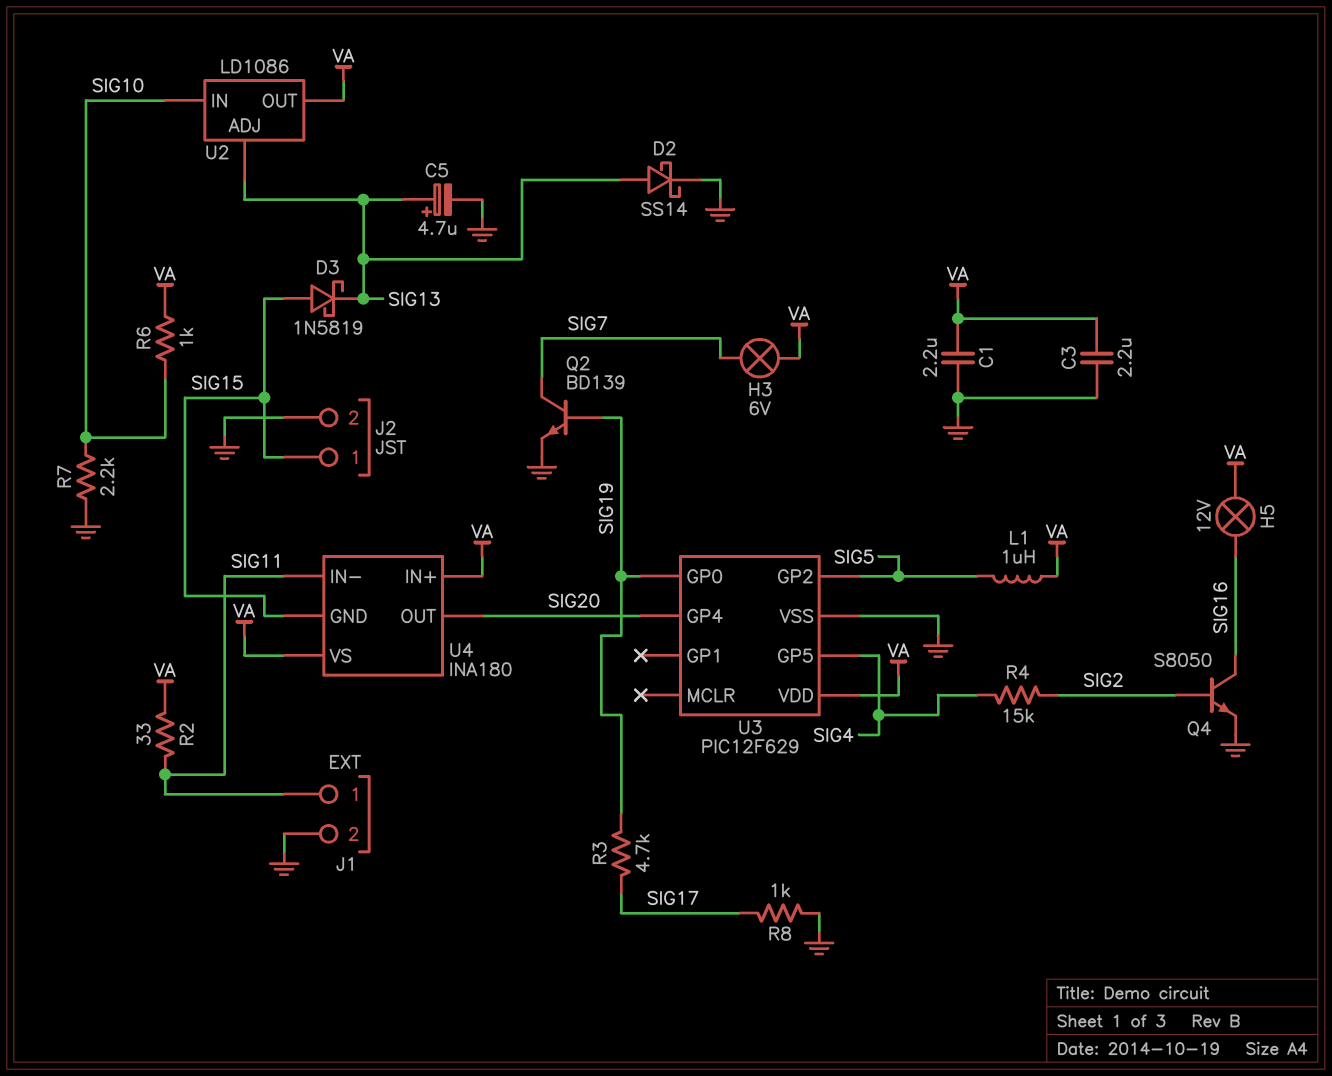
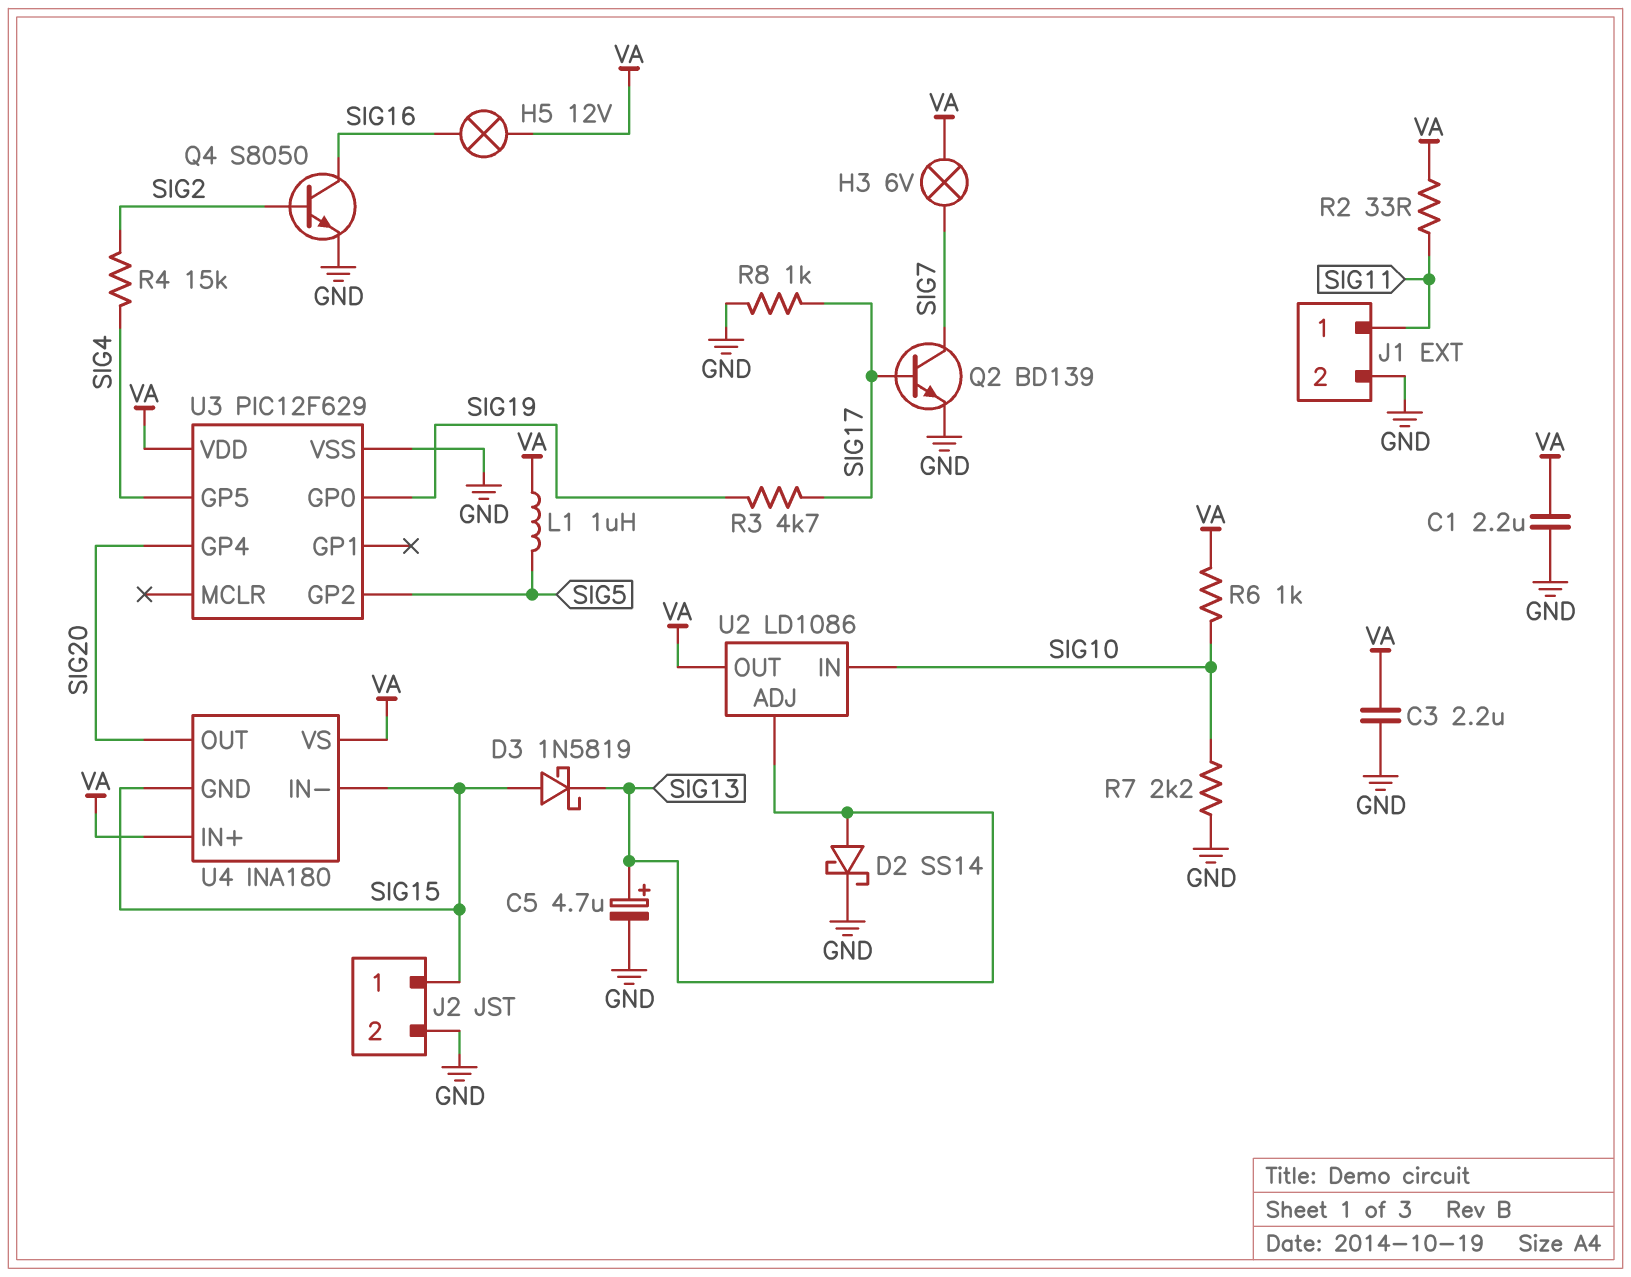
Q2: NPN BD139 (B SIG19, C SIG7, E GND) -> NPN BD139 (B SIG17, C SIG7, E GND)
U4 pin IN-: SIG11 -> SIG15

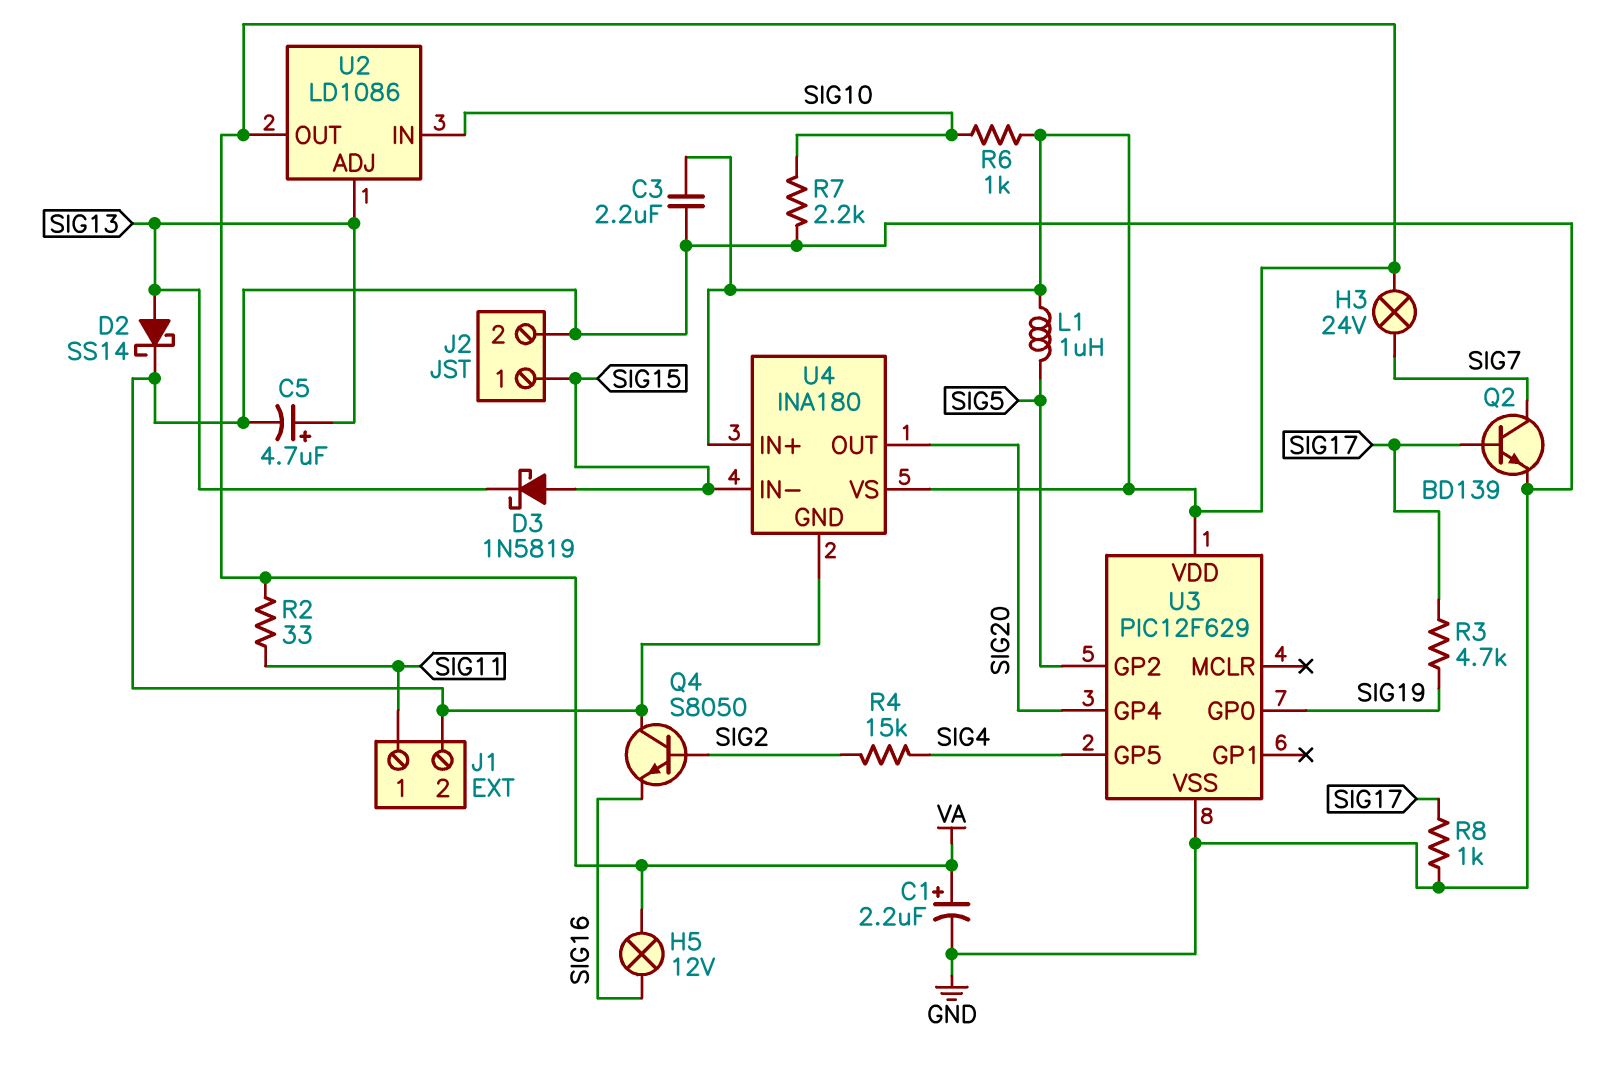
C1: 2.2uF (GND, VA) -> 2.2uF (plus VA, minus GND)
H3: lamp 6V (SIG7, VA) -> lamp 24V (SIG7, VA)
Q4: NPN S8050 (B SIG2, C SIG16, E GND) -> NPN S8050 (B SIG2, C GND, E SIG16)
U4 pin GND: SIG15 -> GND

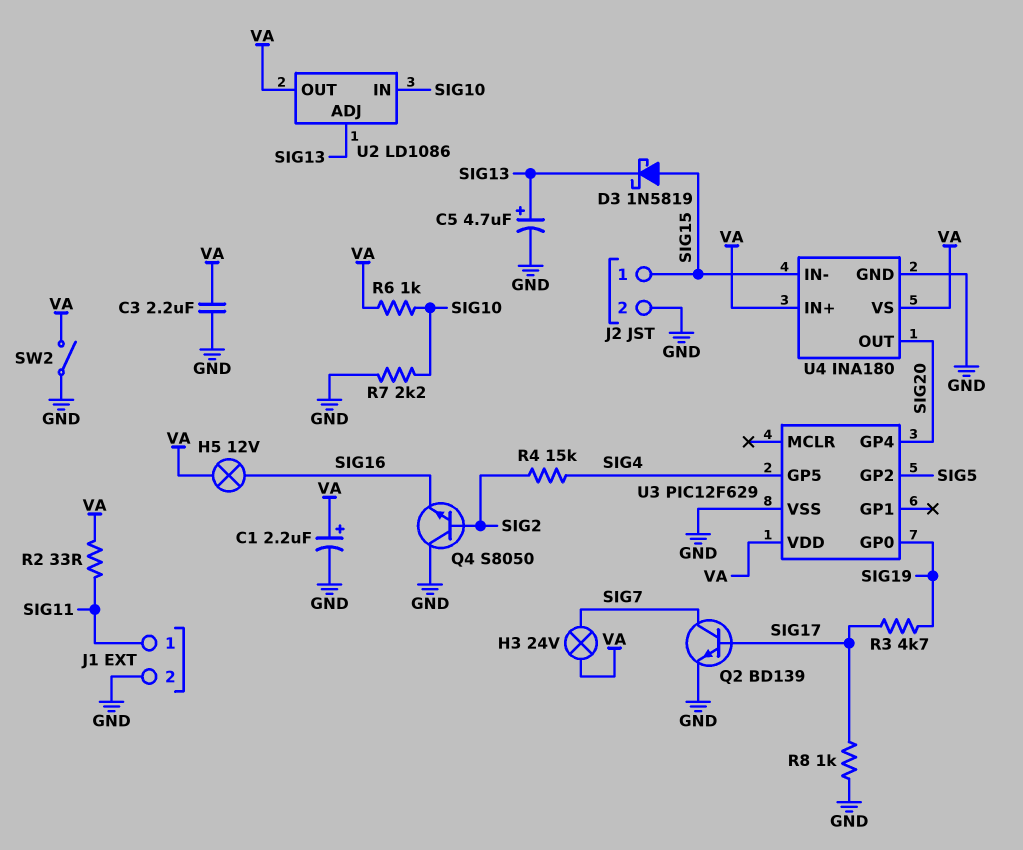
D2: schottky SS14 (A SIG13, K GND) -> none
L1: 1uH (SIG5, VA) -> none
SW2: none -> switch (GND, VA)

